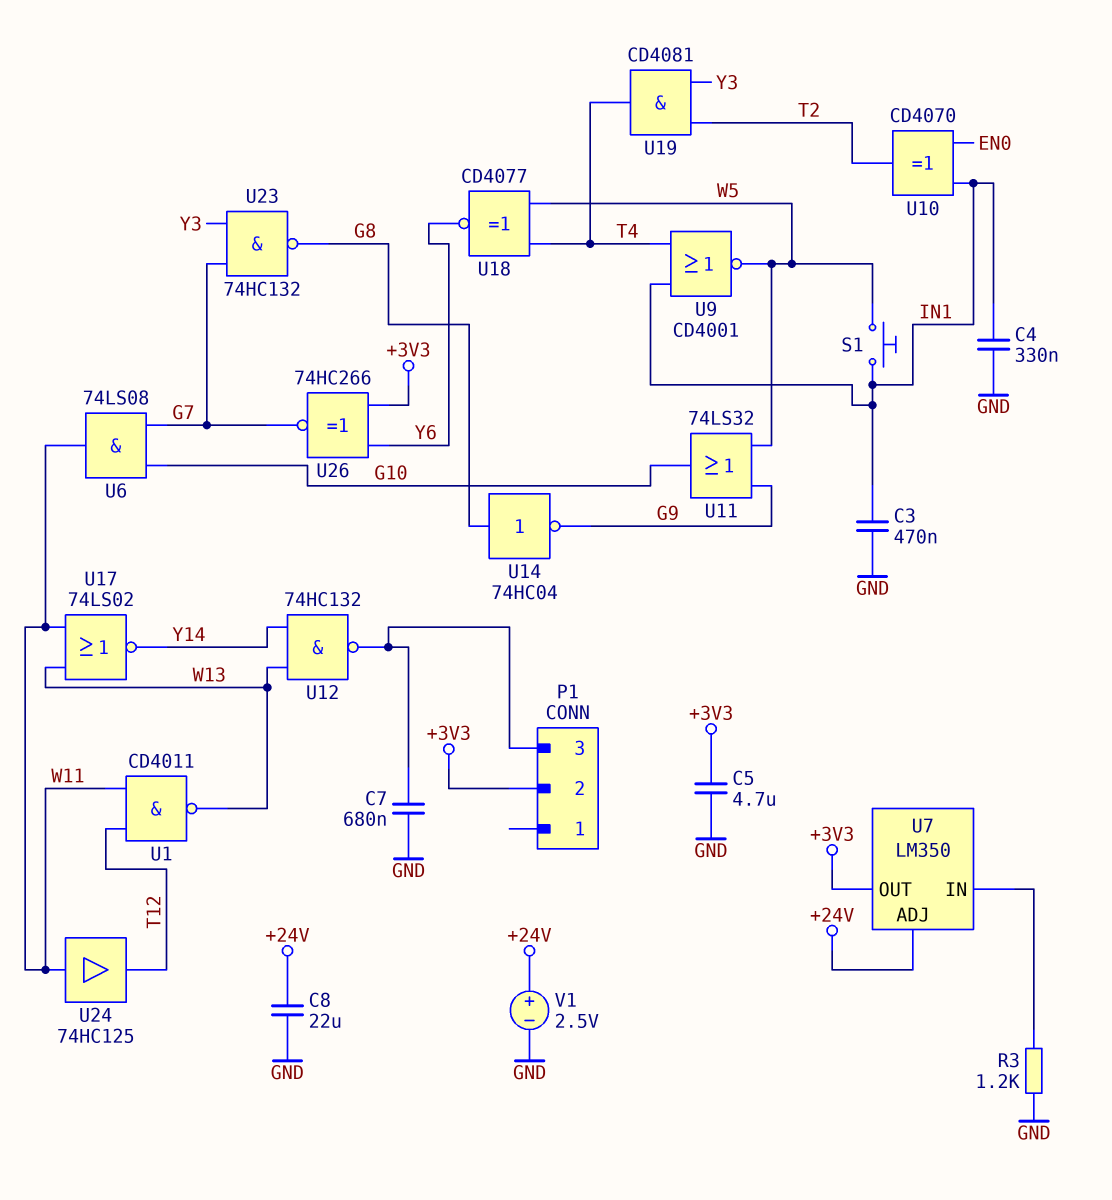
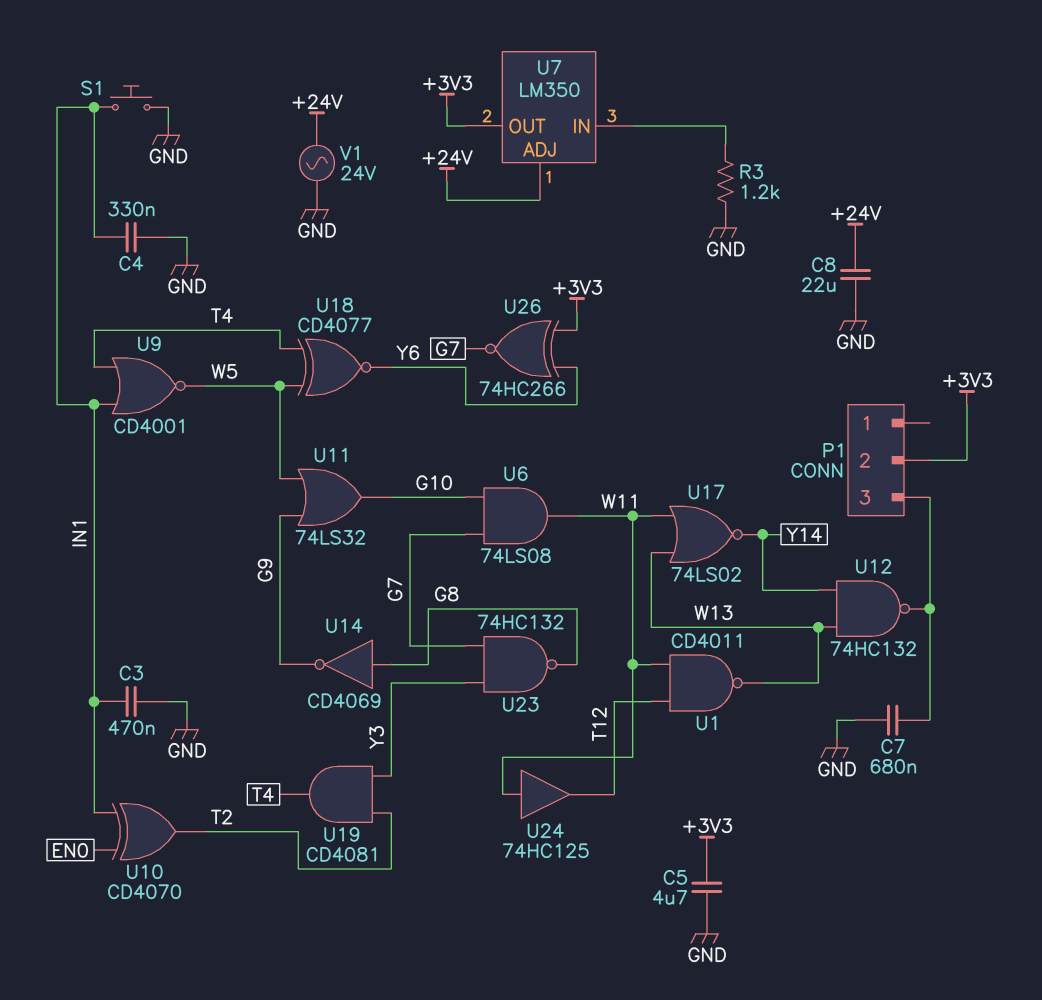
S1: button (IN1, W5) -> button (GND, IN1)
U14: NOT 74HC04 (in G8, out G9) -> NOT CD4069 (in G8, out G9)
V1: 2.5V (plus +24V, minus GND) -> AC 24V (+24V, GND)

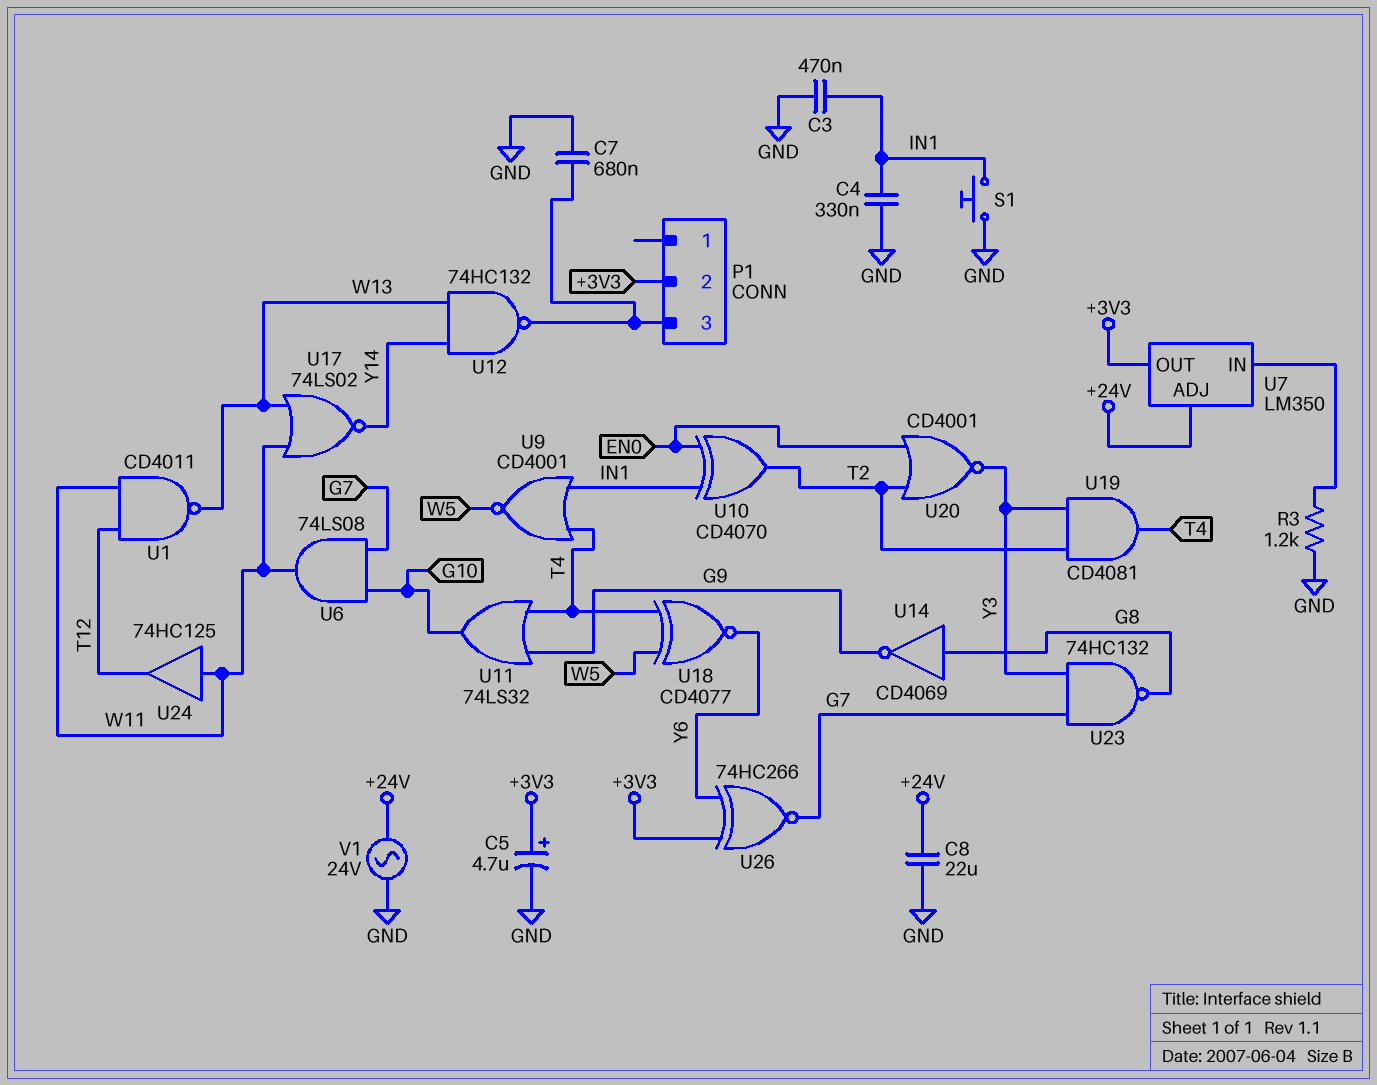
C5: 4.7uF (+3V3, GND) -> 4.7uF (plus +3V3, minus GND)
U11: OR 74LS32 (in G9, in W5, out G10) -> OR 74LS32 (in G9, in T4, out G10)
U20: none -> NOR CD4001 (in EN0, in T2, out Y3)

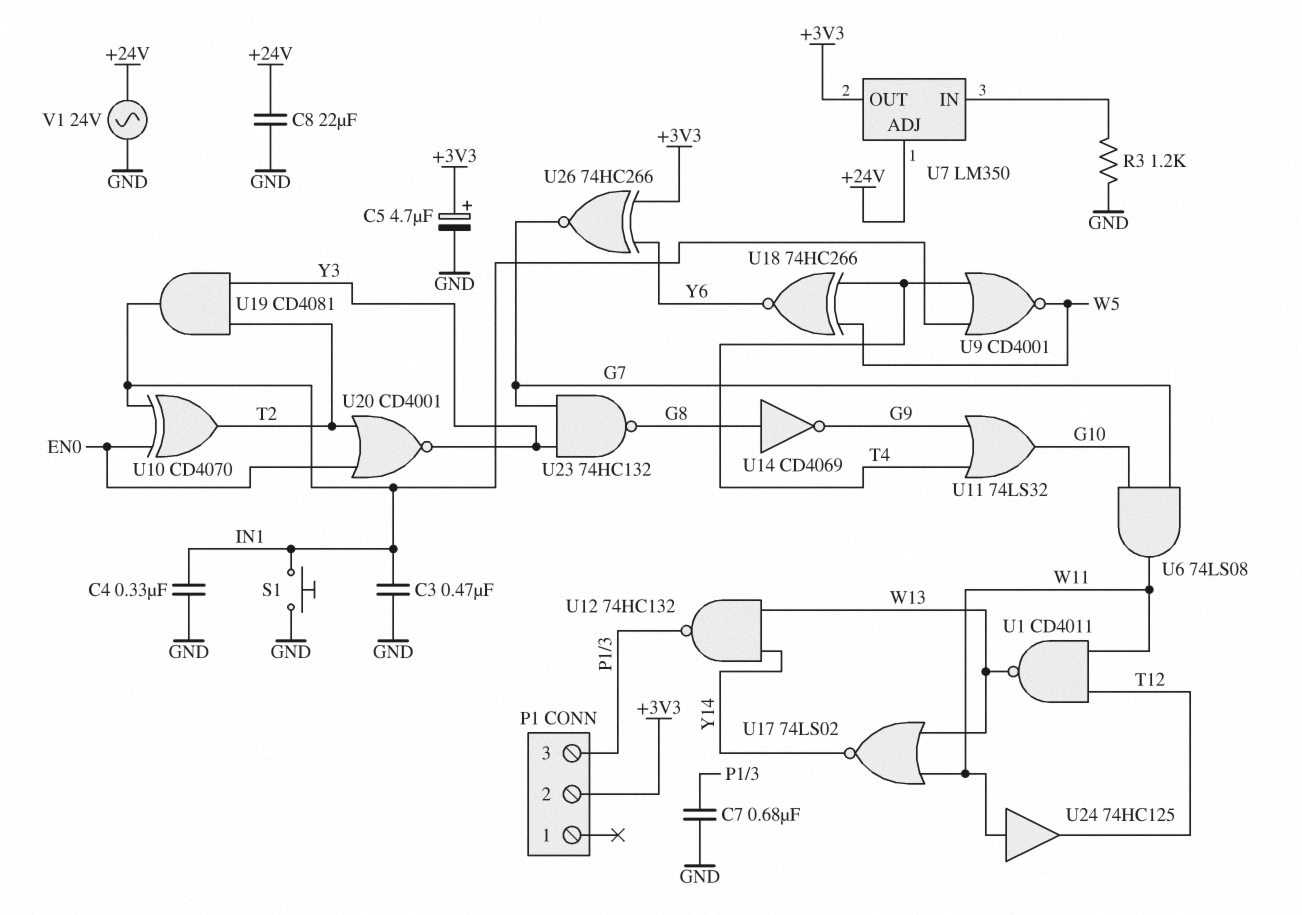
U18: XNOR CD4077 (in T4, in W5, out Y6) -> XNOR 74HC266 (in T4, in W5, out Y6)
U19: AND CD4081 (in T2, in Y3, out T4) -> AND CD4081 (in T2, in Y3, out IN1)

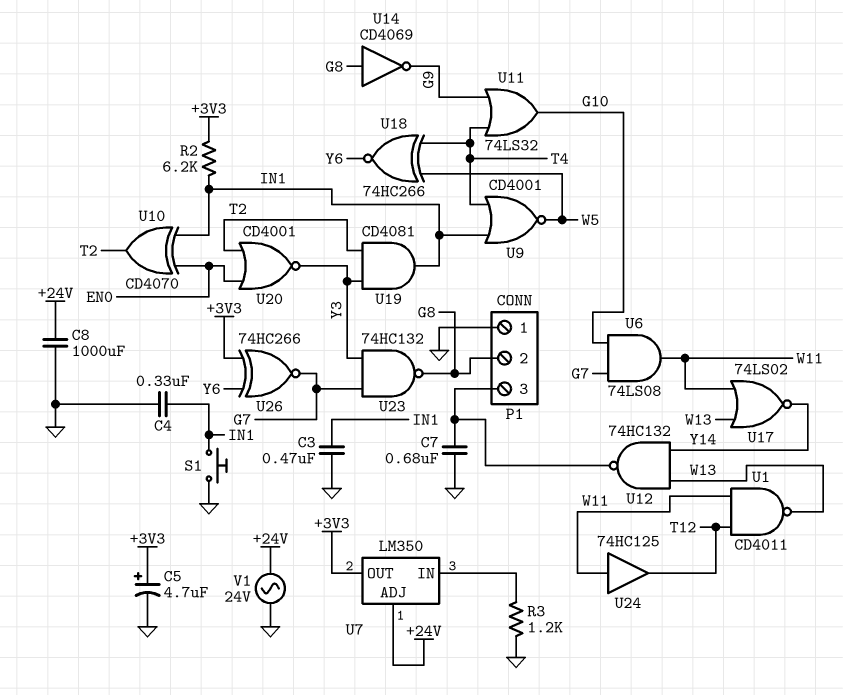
C8: 22uF (+24V, GND) -> 1000uF (+24V, GND)
P1 pin 1: none -> GND
P1 pin 2: +3V3 -> G8
R2: none -> 6.2k (+3V3, IN1)

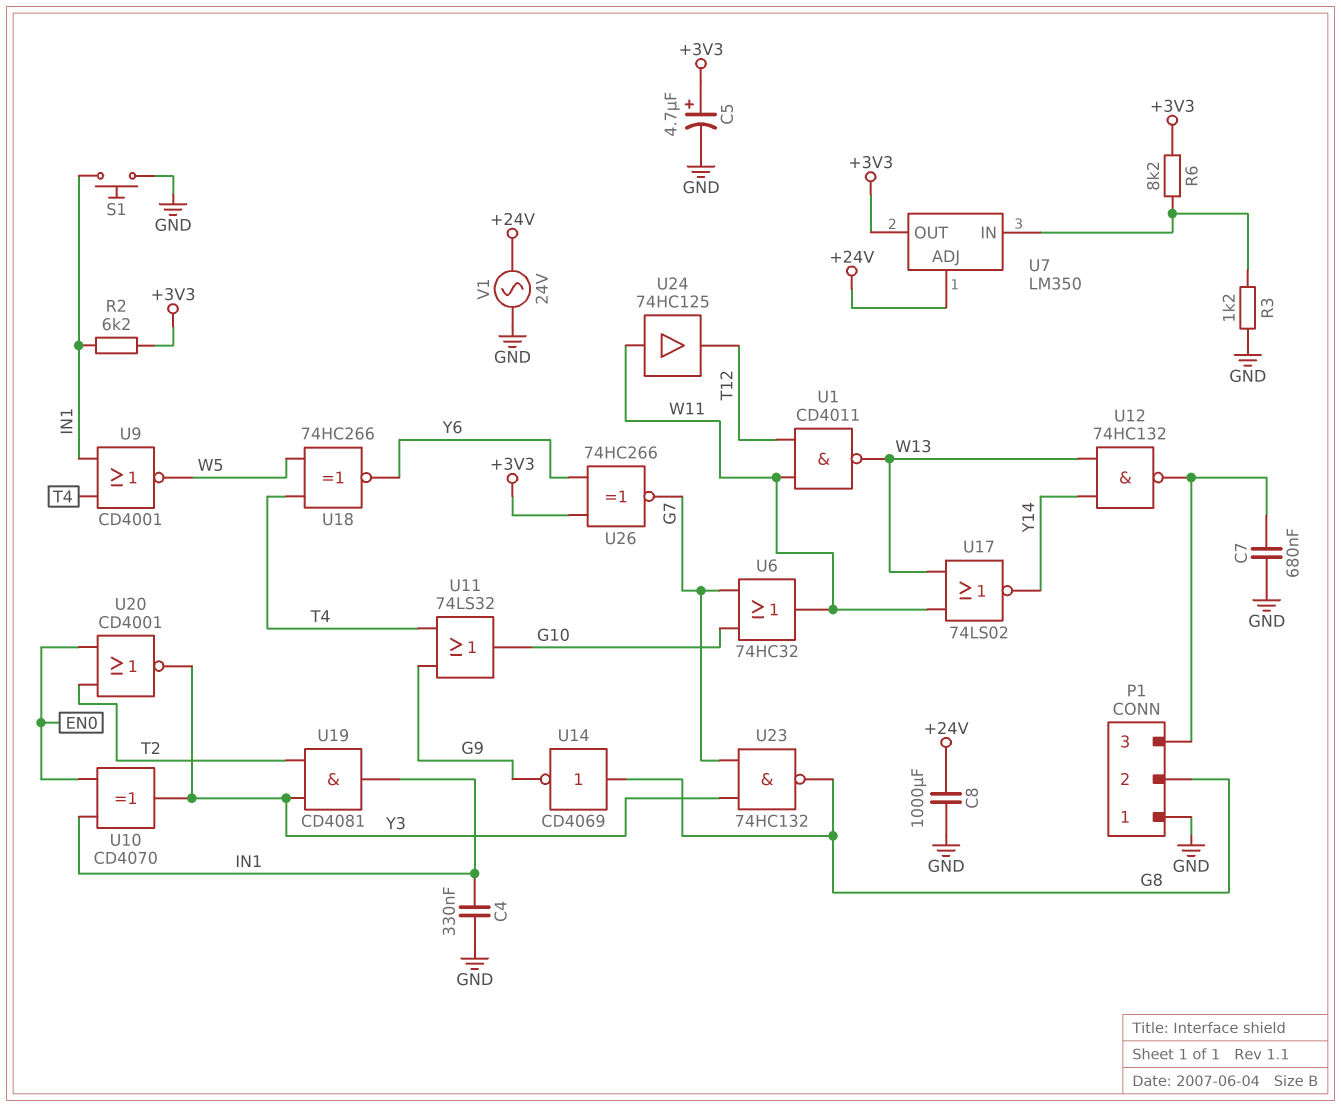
C3: 470nF (GND, IN1) -> none
R6: none -> 8.2k (+3V3, U7/IN)
U6: AND 74LS08 (in G7, in G10, out W11) -> OR 74HC32 (in G7, in G10, out W11)
U10: XOR CD4070 (in EN0, in IN1, out T2) -> XOR CD4070 (in EN0, in IN1, out Y3)

